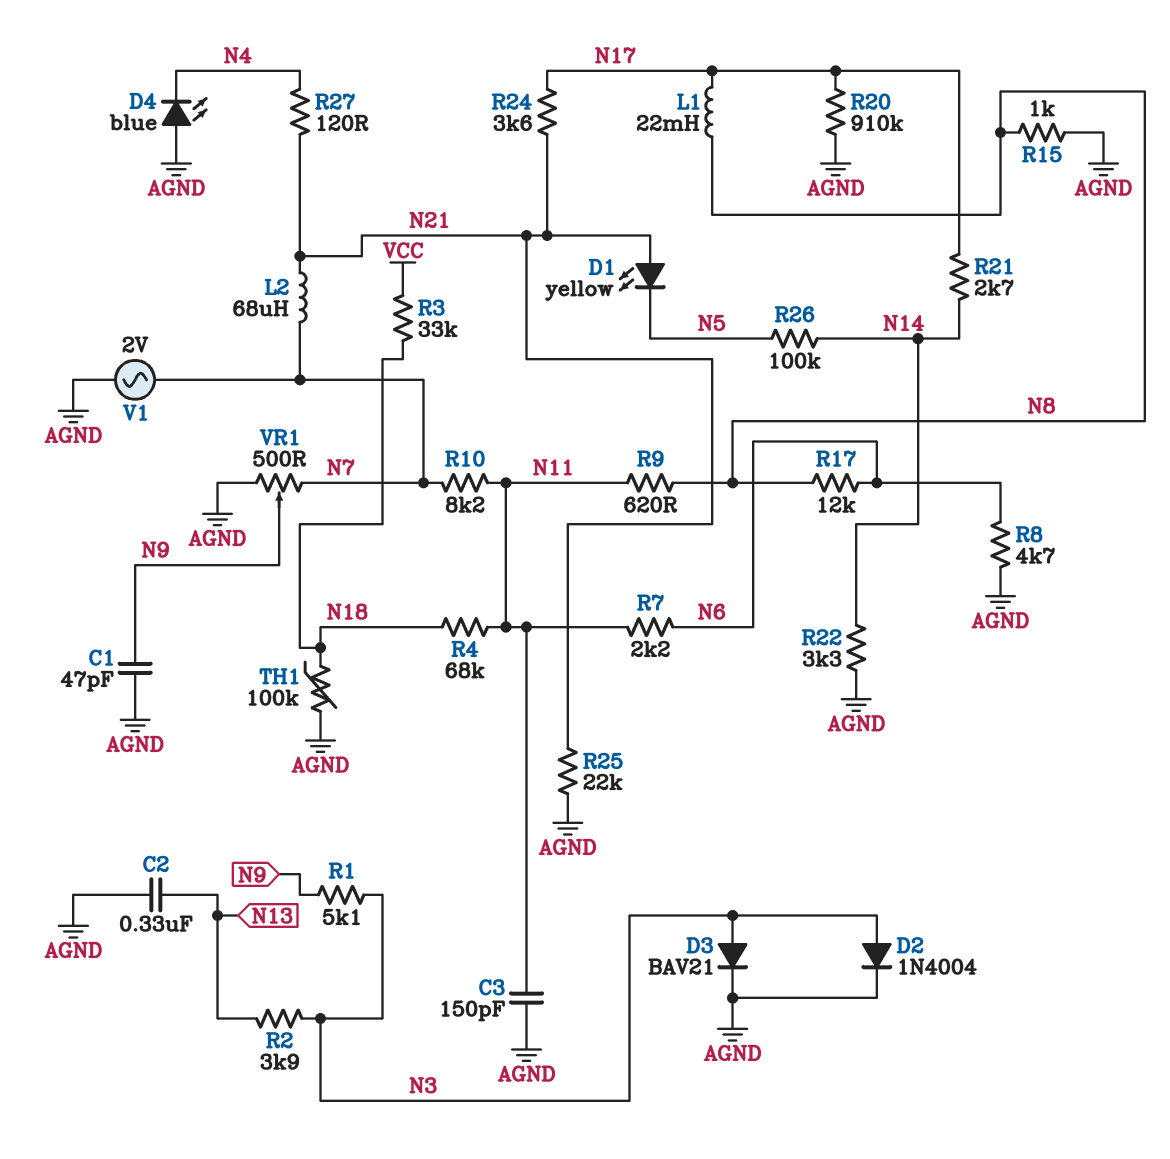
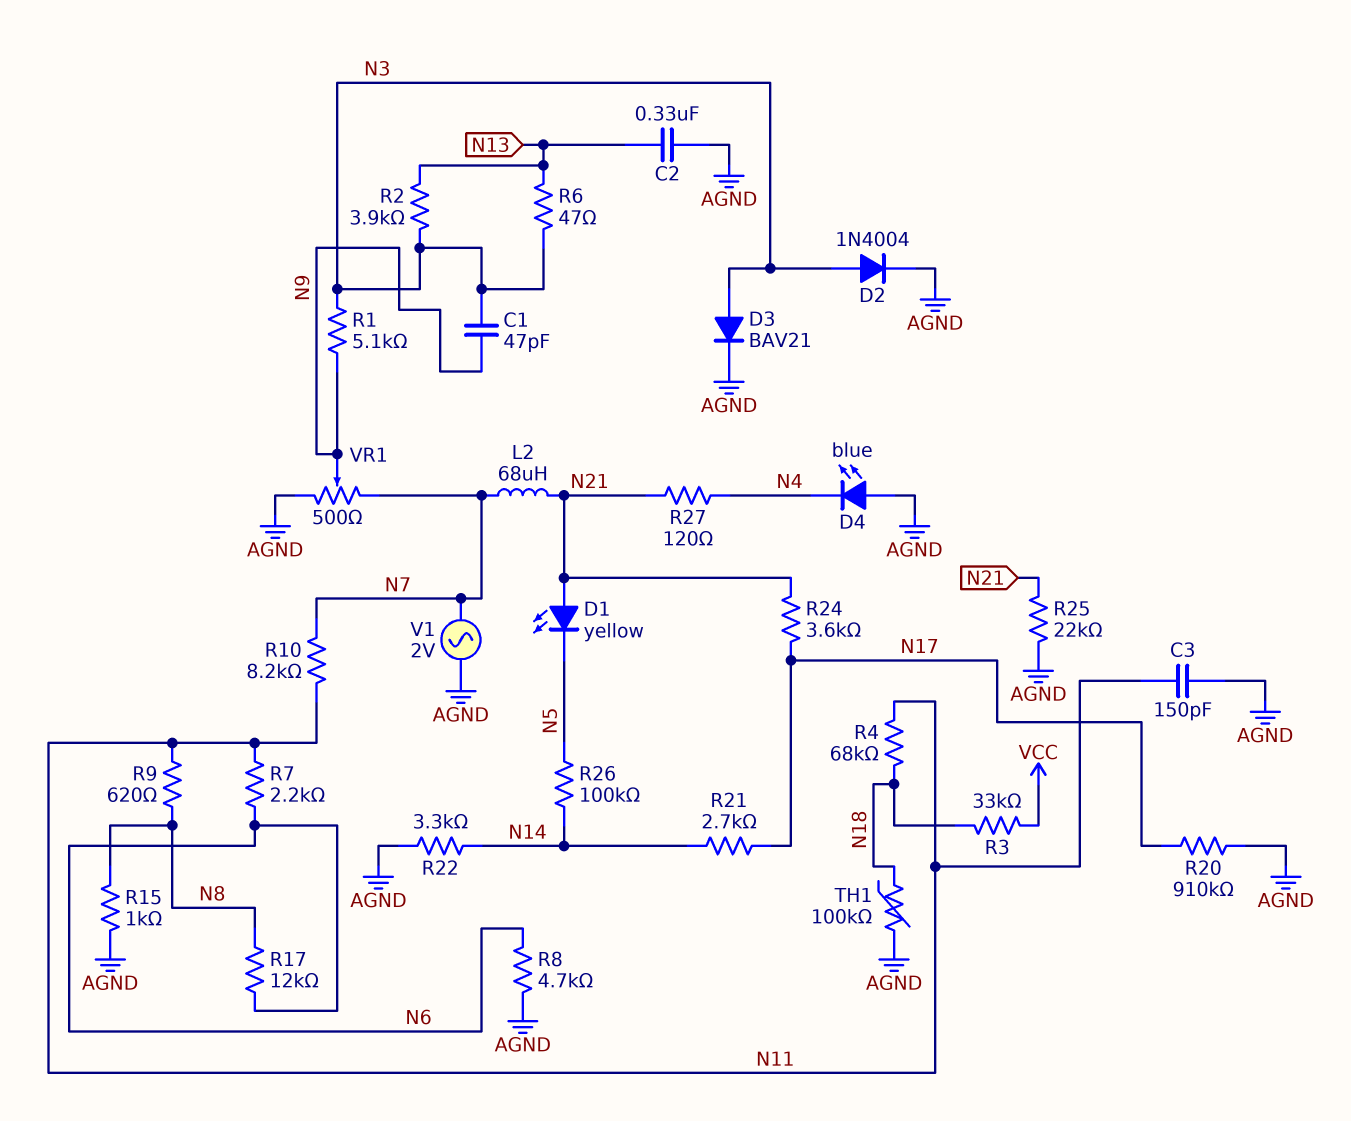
C1: 47pF (AGND, N9) -> 47pF (N3, N9)
L1: 22mH (N8, N17) -> none
R6: none -> 47 (N3, N13)

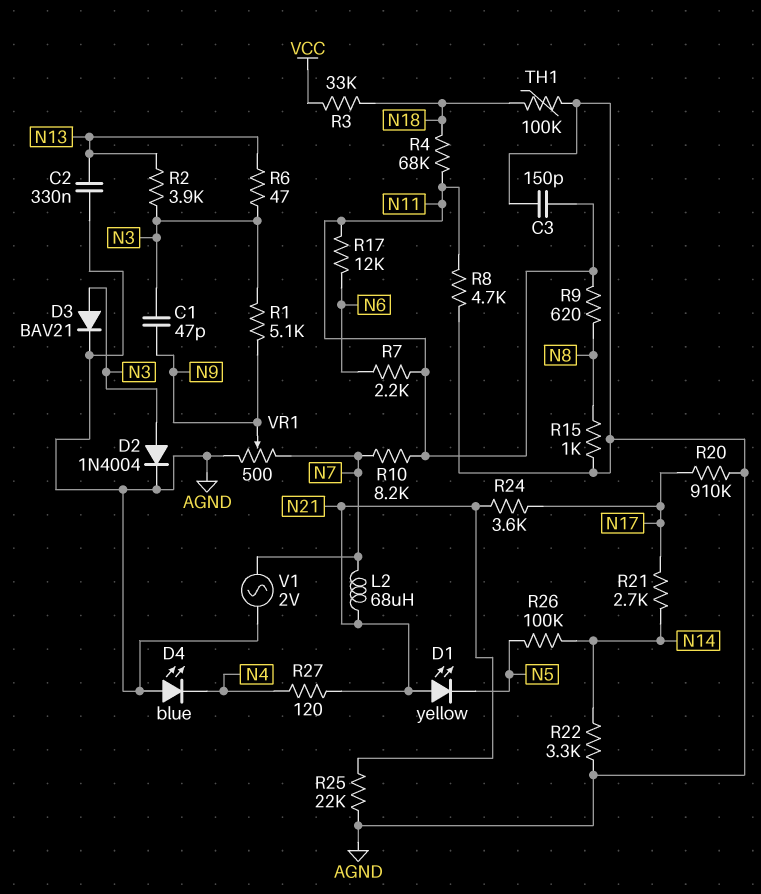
R8: 4.7k (AGND, N6) -> 4.7k (AGND, N11)
R17: 12k (N6, N8) -> 12k (N6, N11)

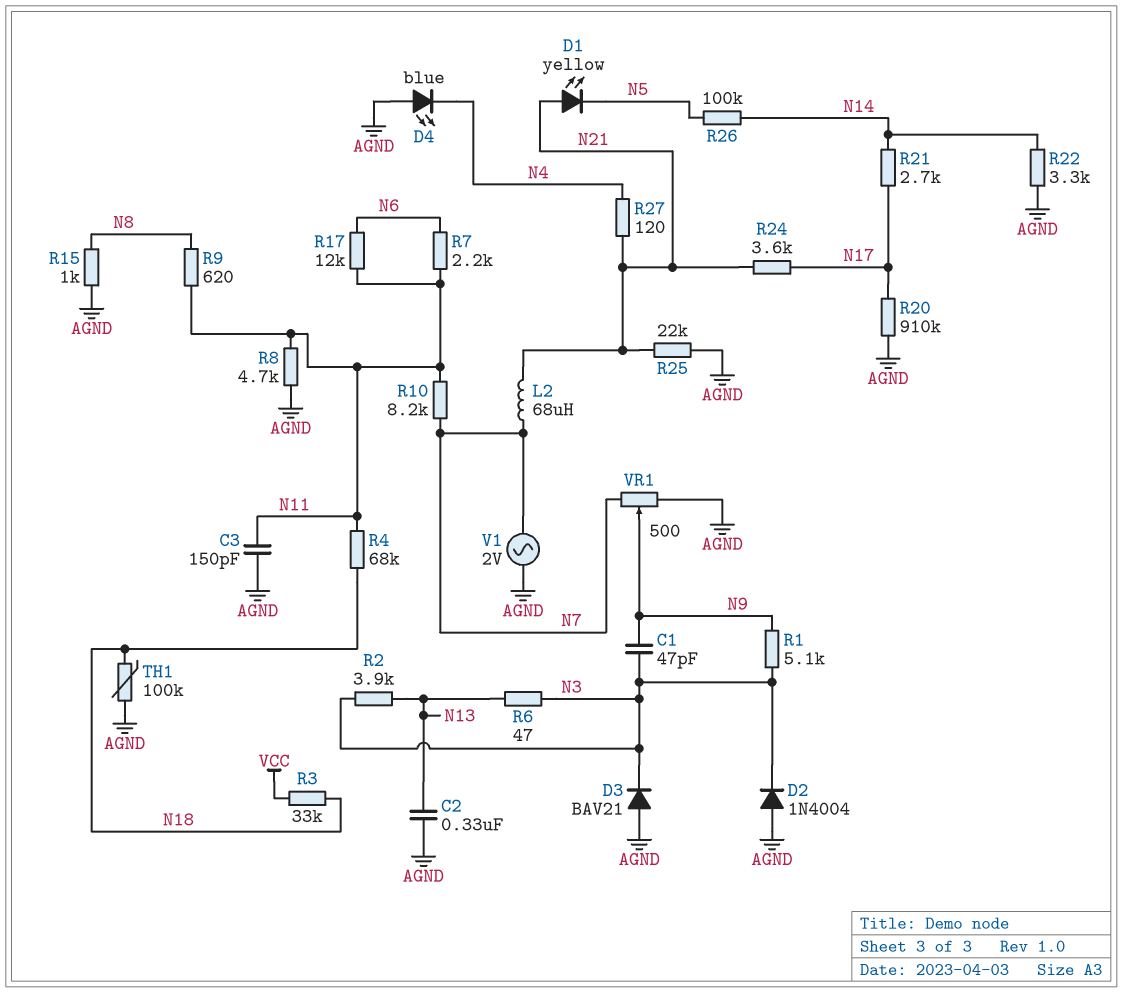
D2: diode 1N4004 (A N3, K AGND) -> diode 1N4004 (A AGND, K N3)
D3: diode BAV21 (A N3, K AGND) -> diode BAV21 (A AGND, K N3)

